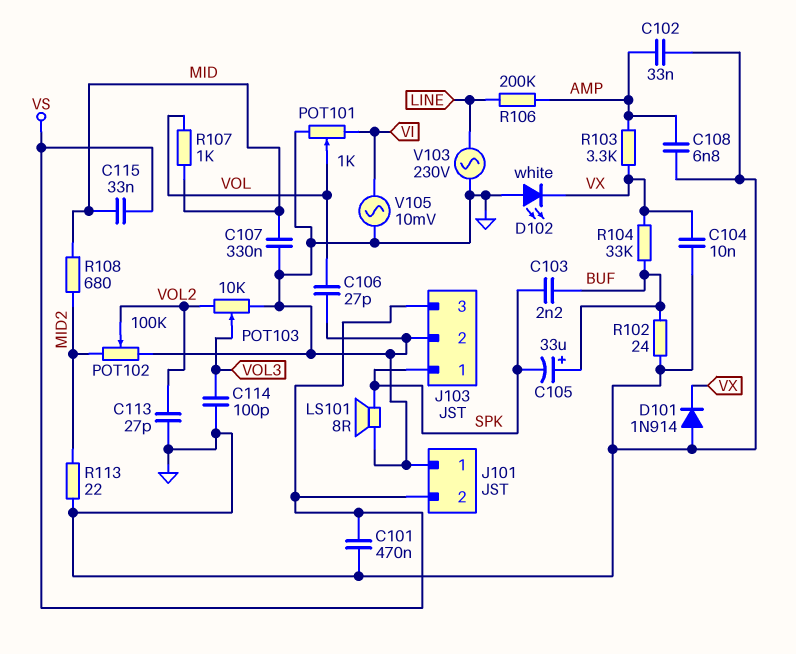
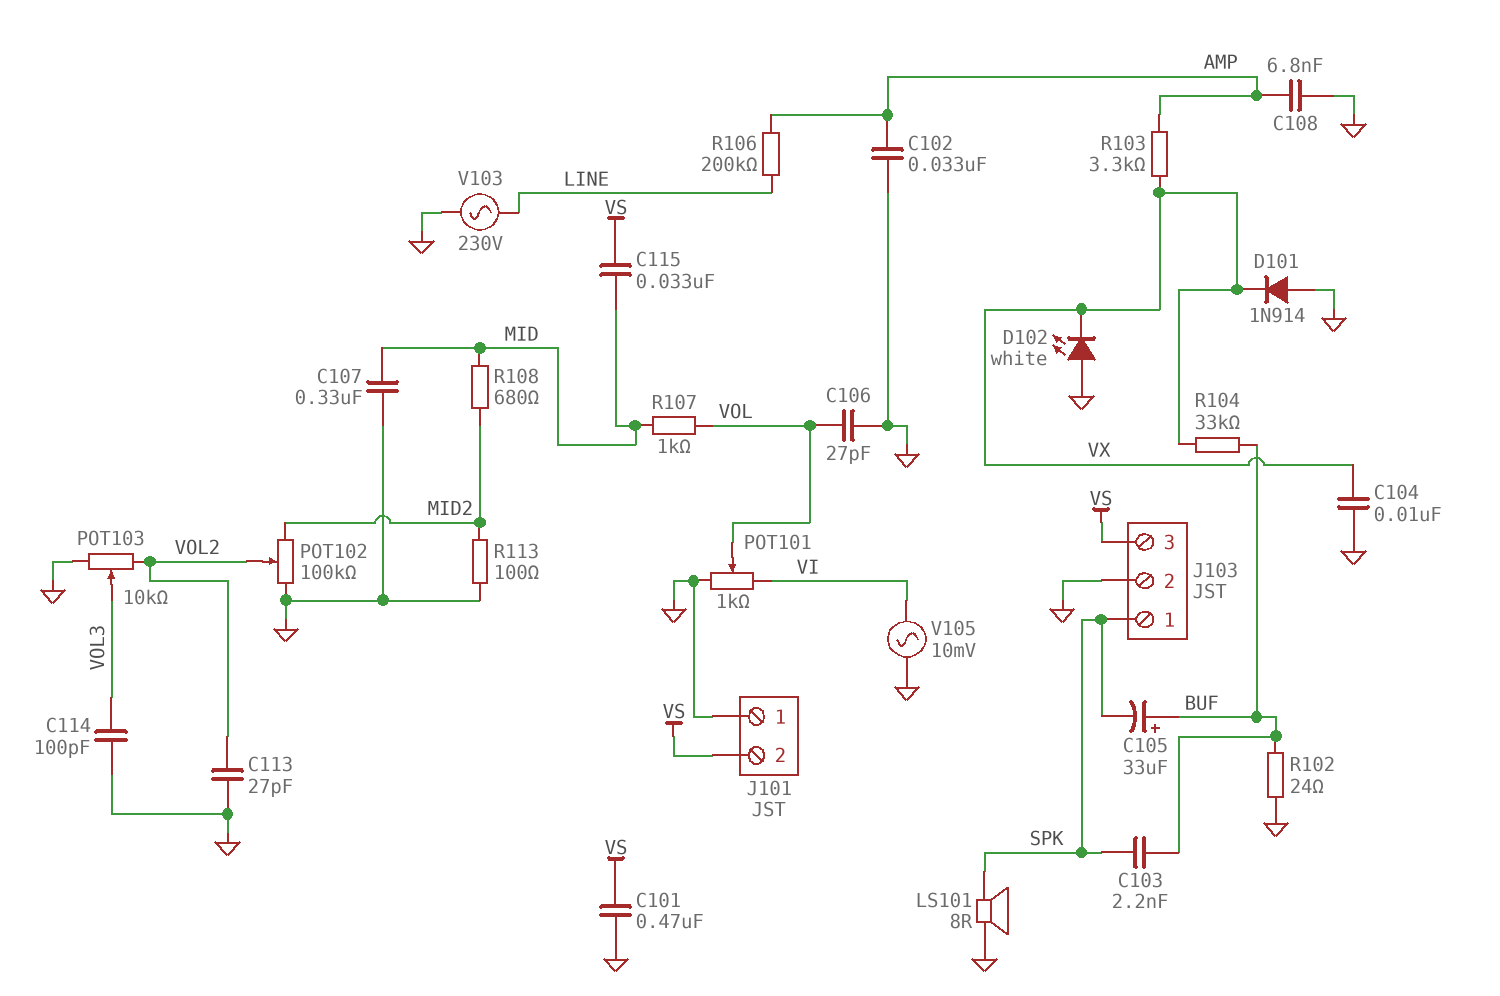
R113: 22 (GND, MID2) -> 100 (GND, MID2)

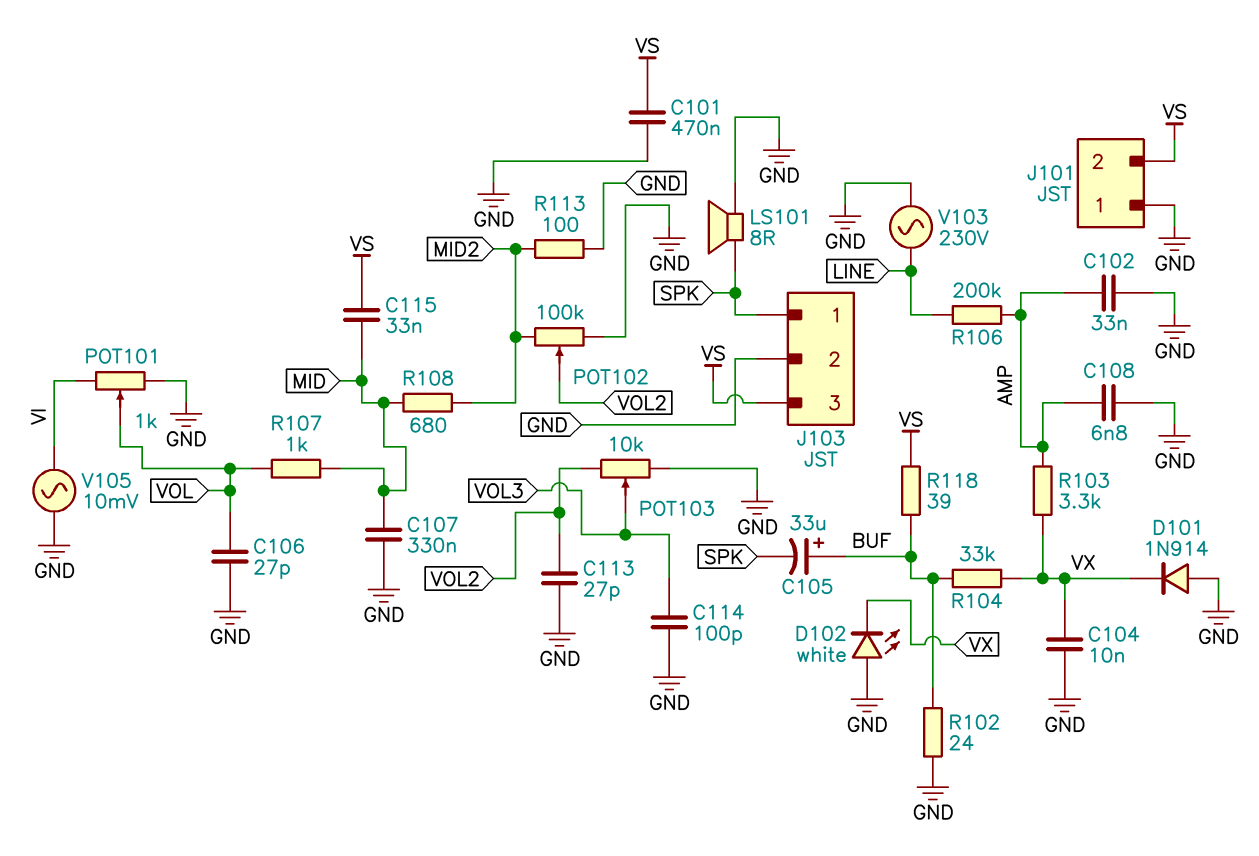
C103: 2.2nF (BUF, SPK) -> none
R118: none -> 39 (BUF, VS)

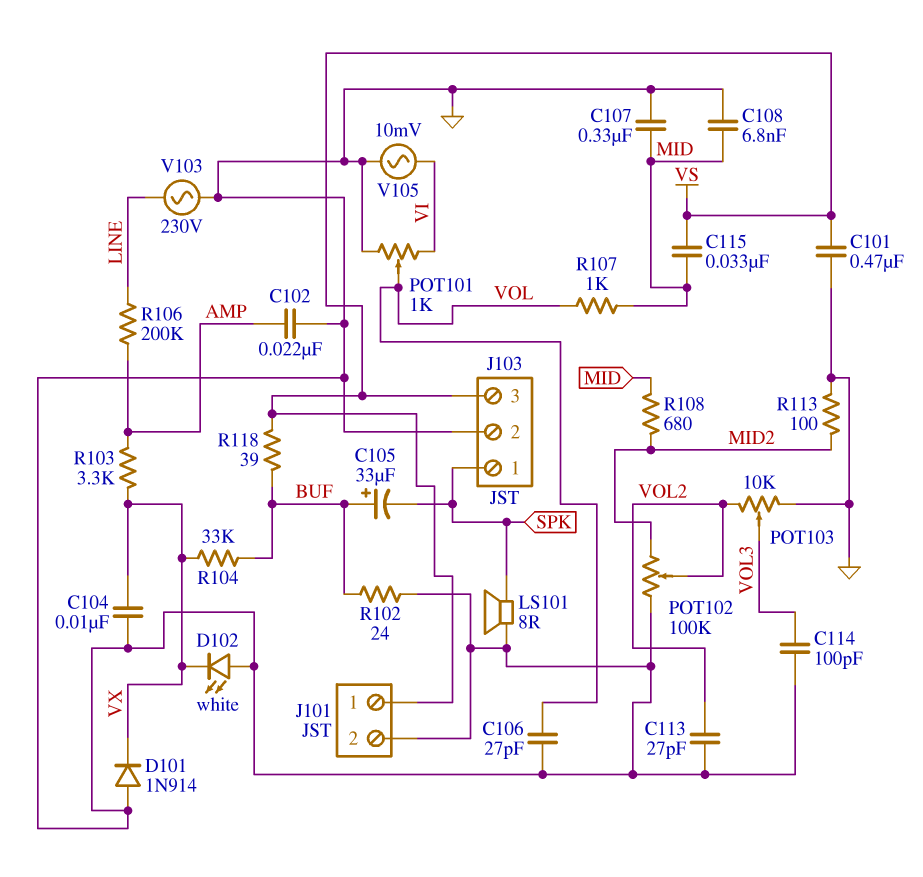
C102: 33nF (AMP, GND) -> 22nF (AMP, GND)
C108: 6.8nF (AMP, GND) -> 6.8nF (GND, MID)
J101 pin 1: GND -> VS
J101 pin 2: VS -> GND

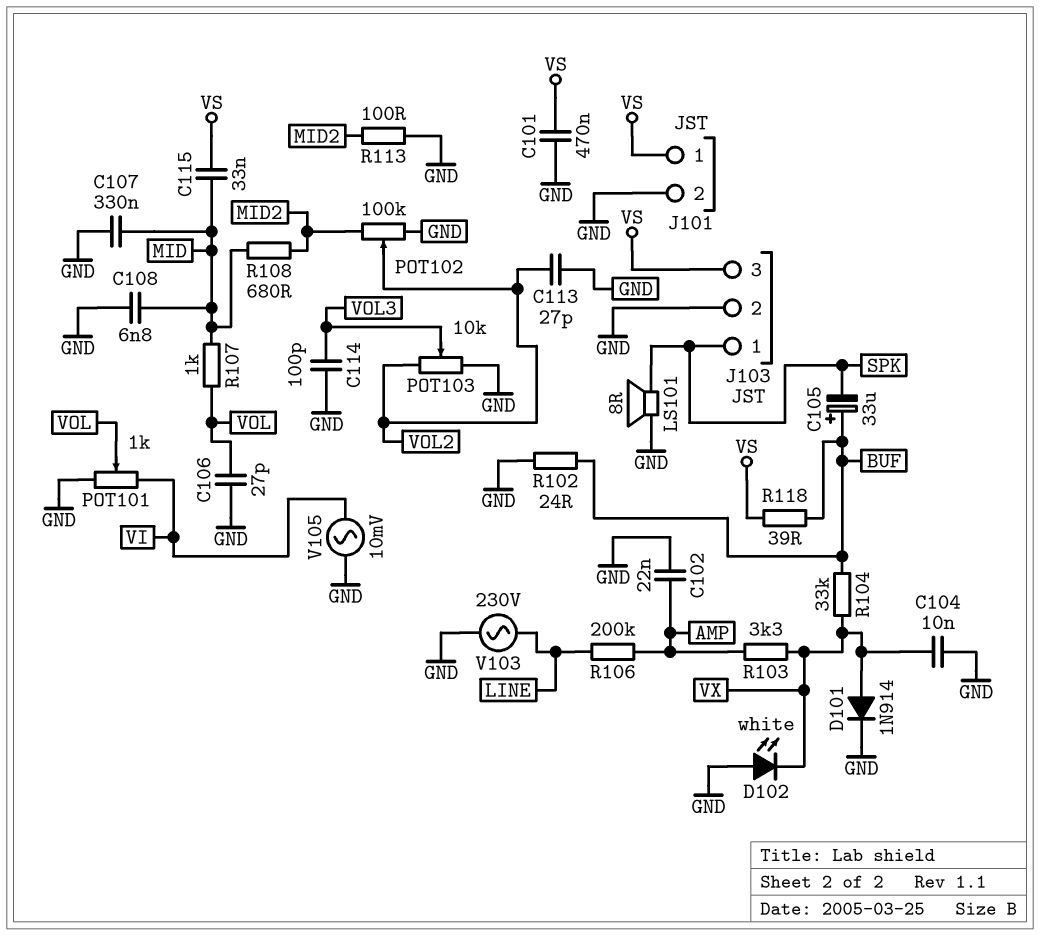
D101: diode 1N914 (A GND, K VX) -> diode 1N914 (A VX, K GND)

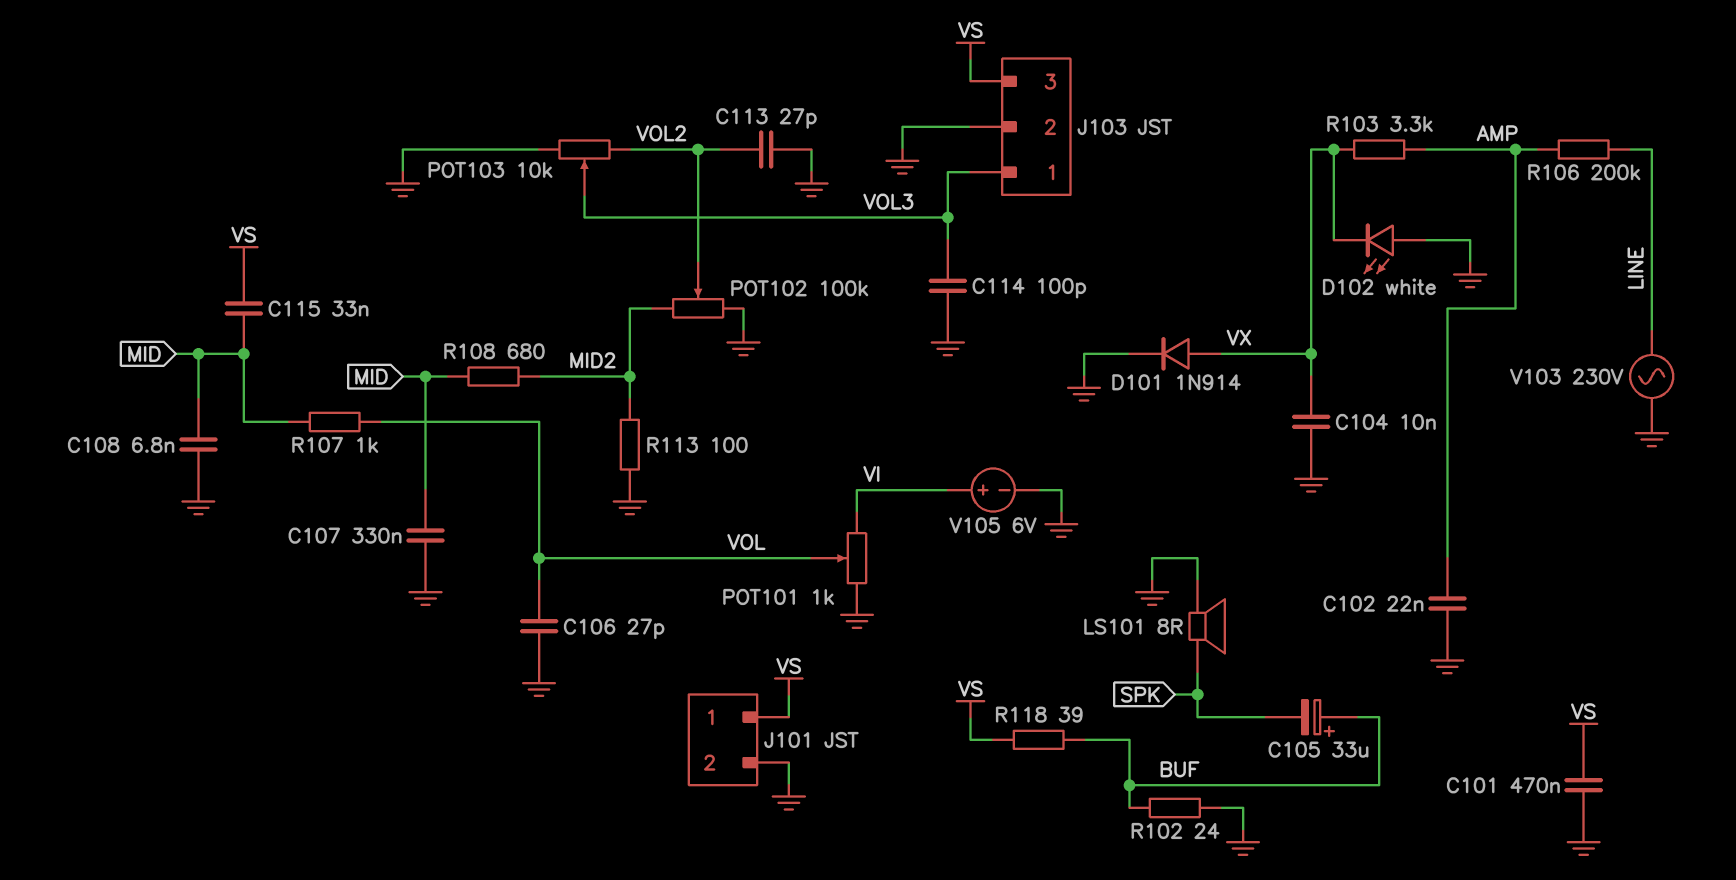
J103 pin 1: SPK -> VOL3
R104: 33k (BUF, VX) -> none
V105: AC 10mV (GND, VI) -> 6V (plus VI, minus GND)

